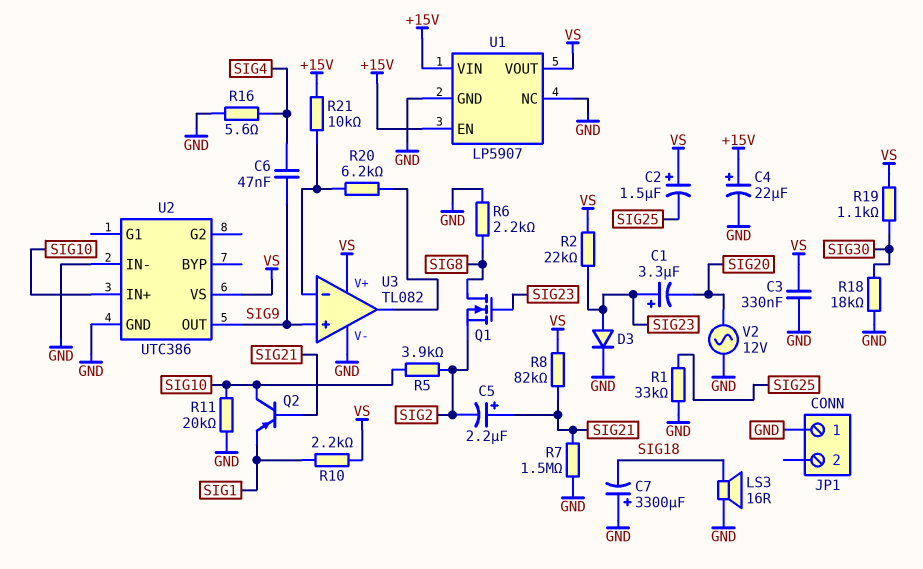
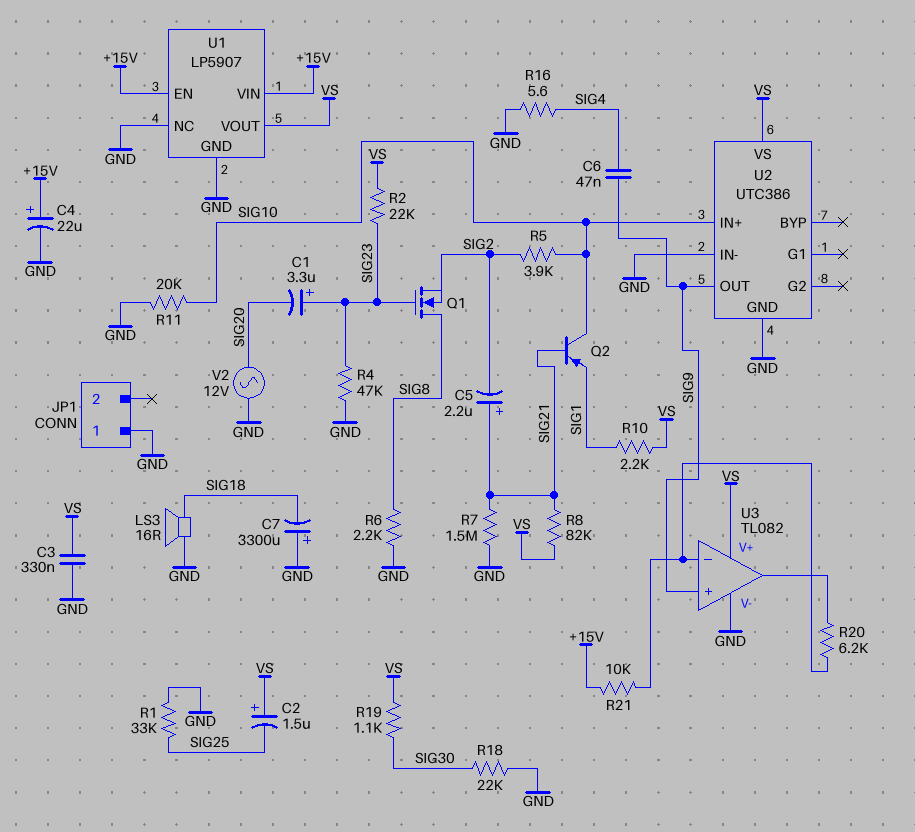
D3: diode (A SIG23, K GND) -> none
R4: none -> 47k (GND, SIG23)
R18: 18k (GND, SIG30) -> 22k (GND, SIG30)

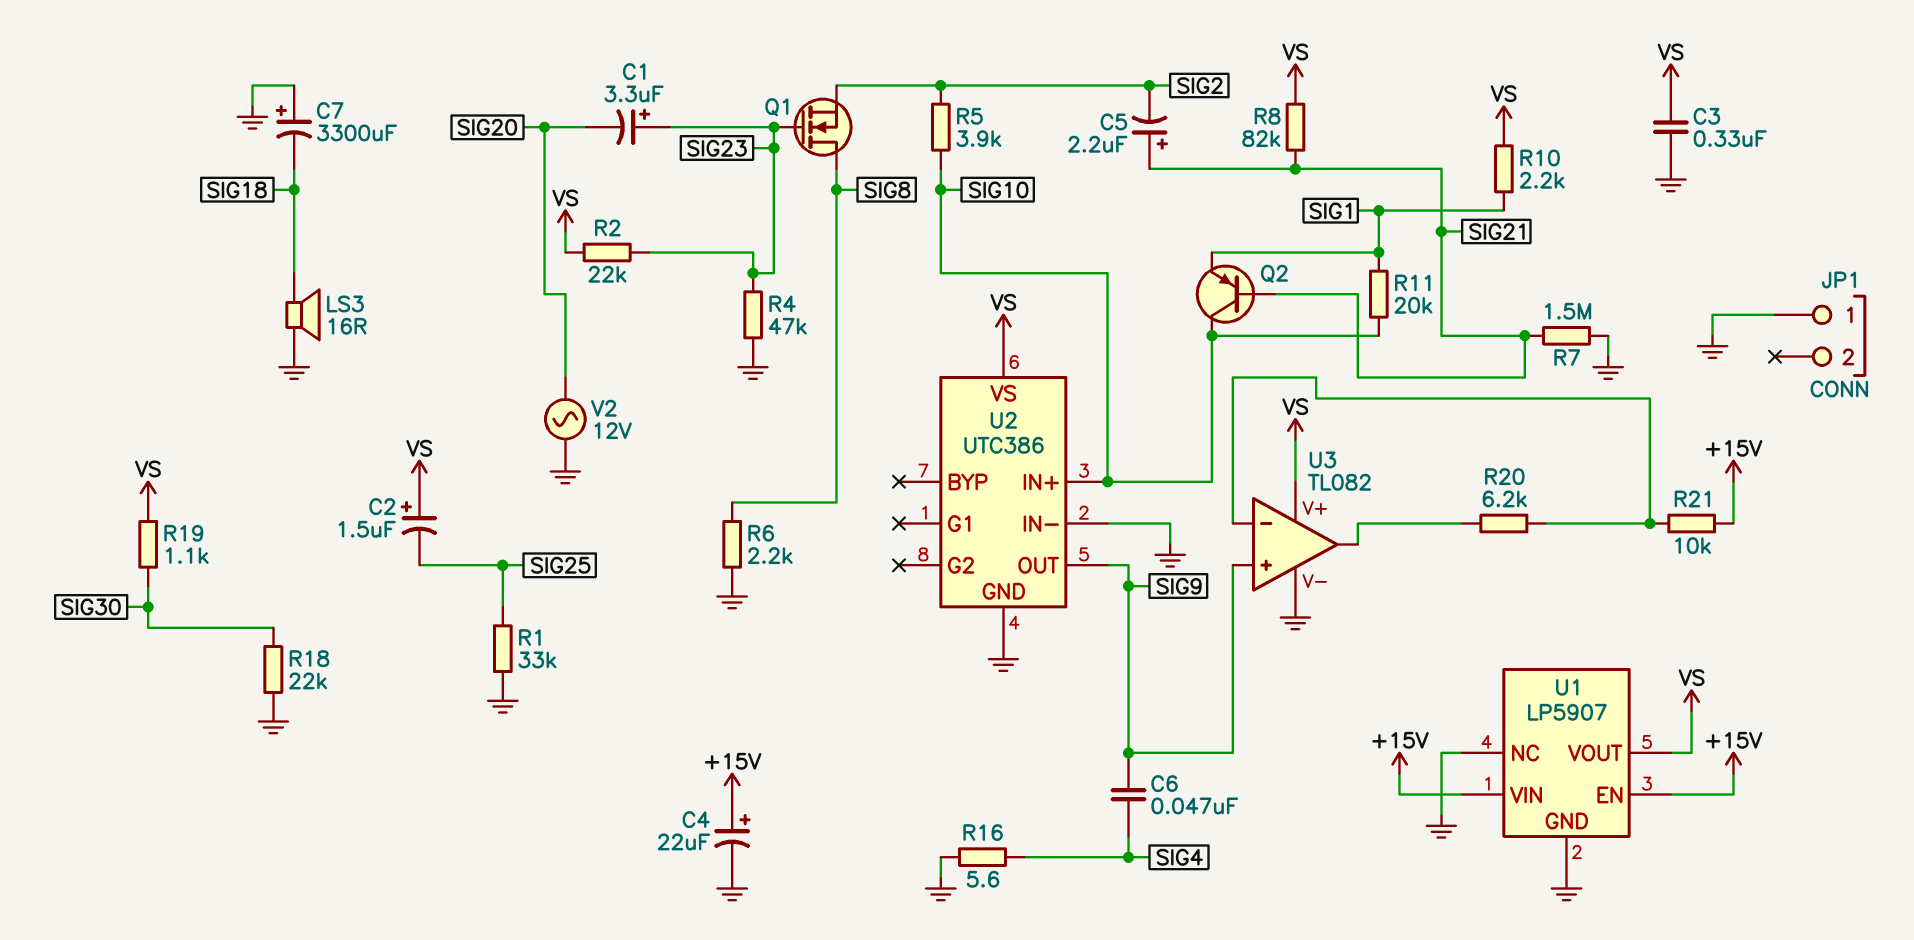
R11: 20k (GND, SIG10) -> 20k (SIG1, SIG10)

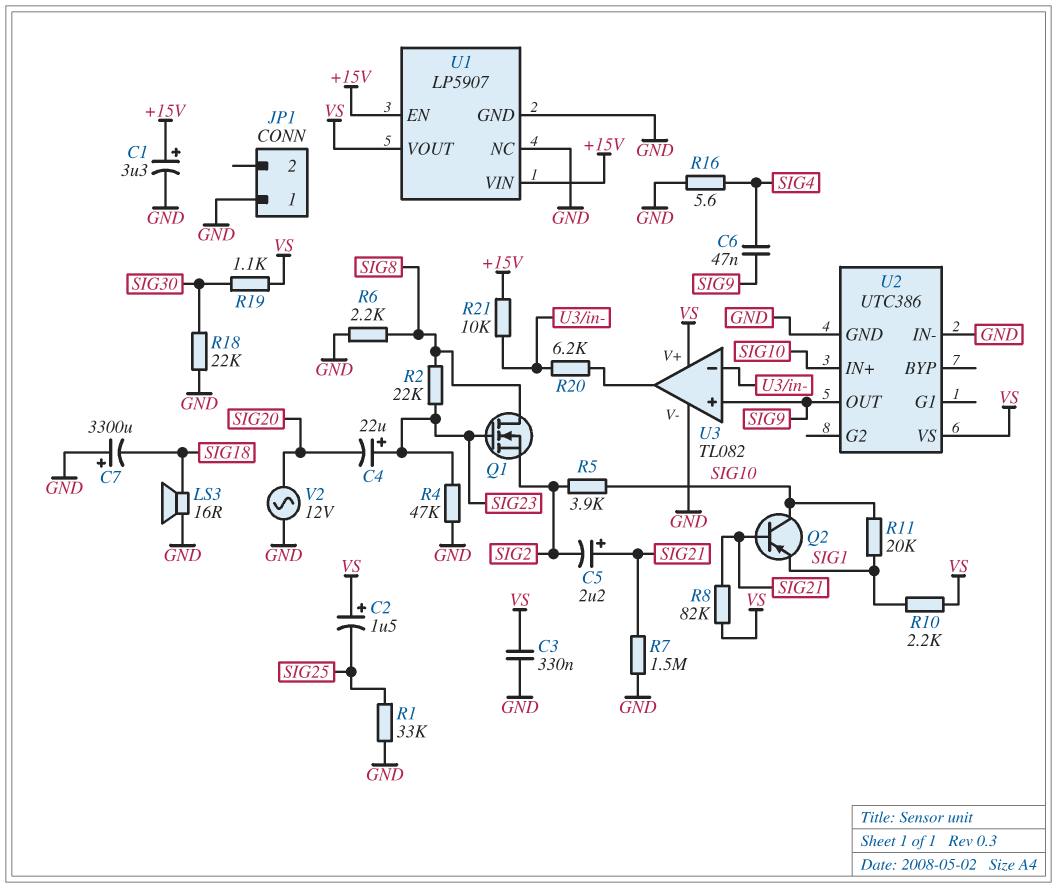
C1: 3.3uF (plus SIG23, minus SIG20) -> 3.3uF (plus +15V, minus GND)
C4: 22uF (plus +15V, minus GND) -> 22uF (plus SIG23, minus SIG20)
R2: 22k (SIG23, VS) -> 22k (SIG8, SIG23)

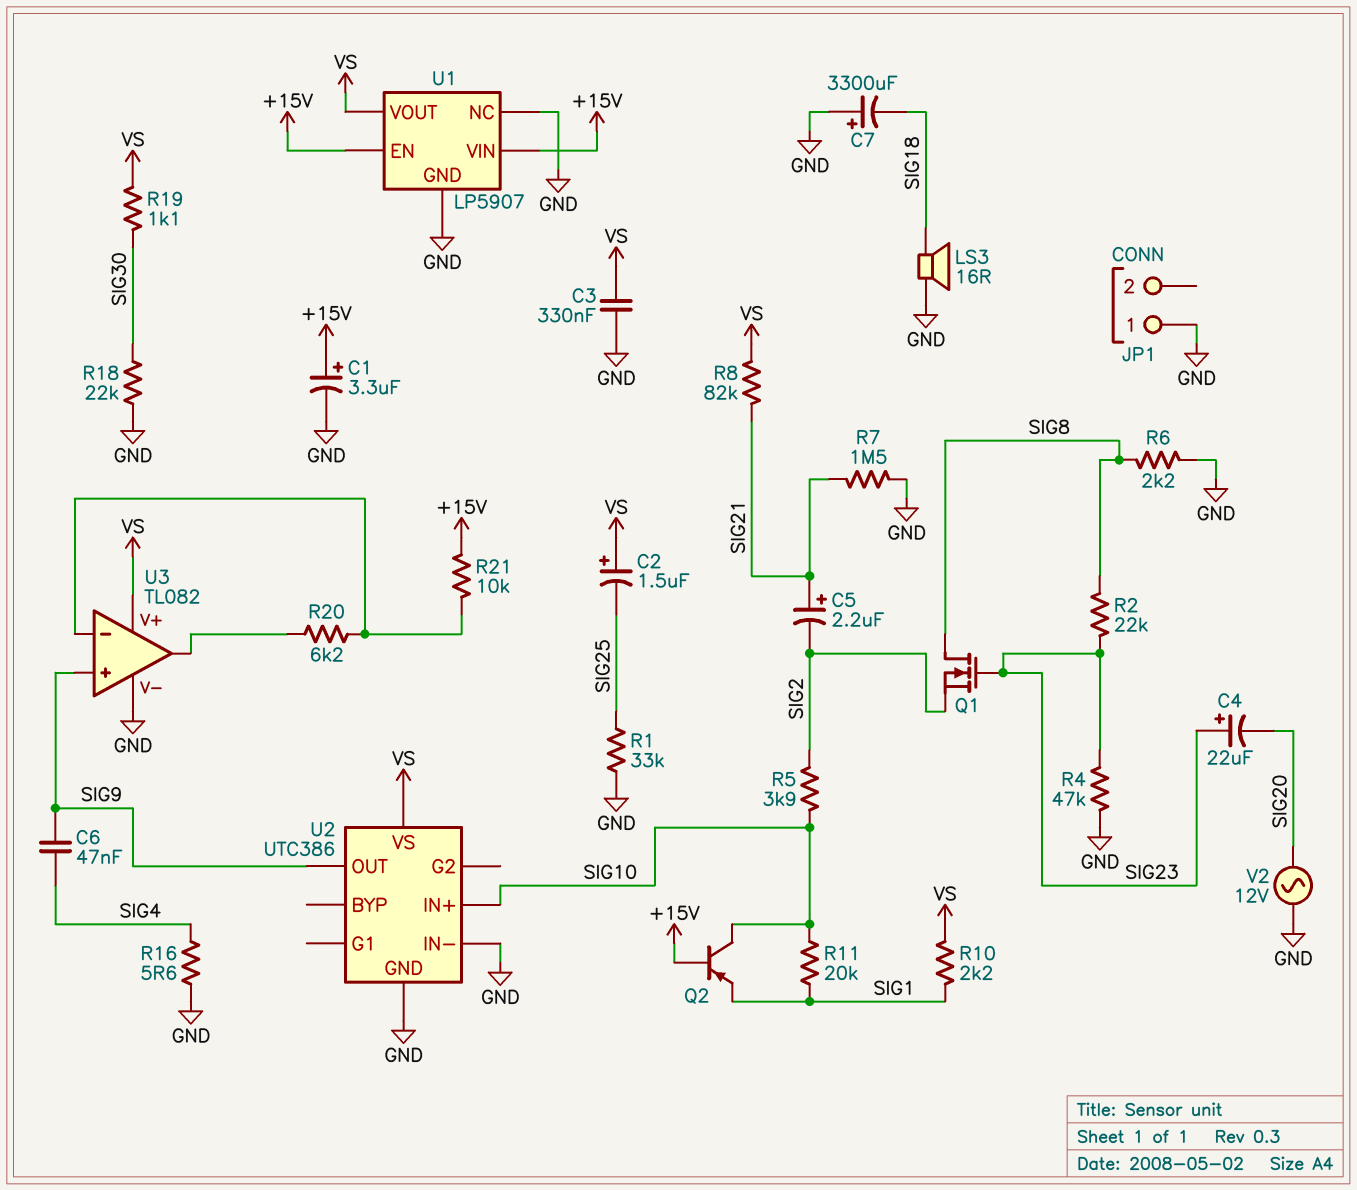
Q2: PNP (B SIG21, C SIG10, E SIG1) -> PNP (B +15V, C SIG10, E SIG1)

